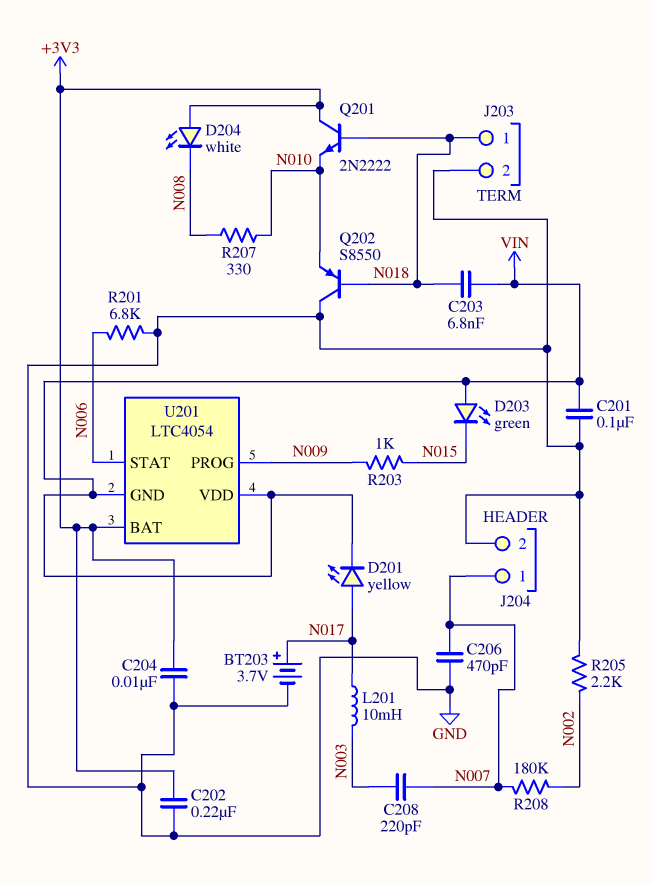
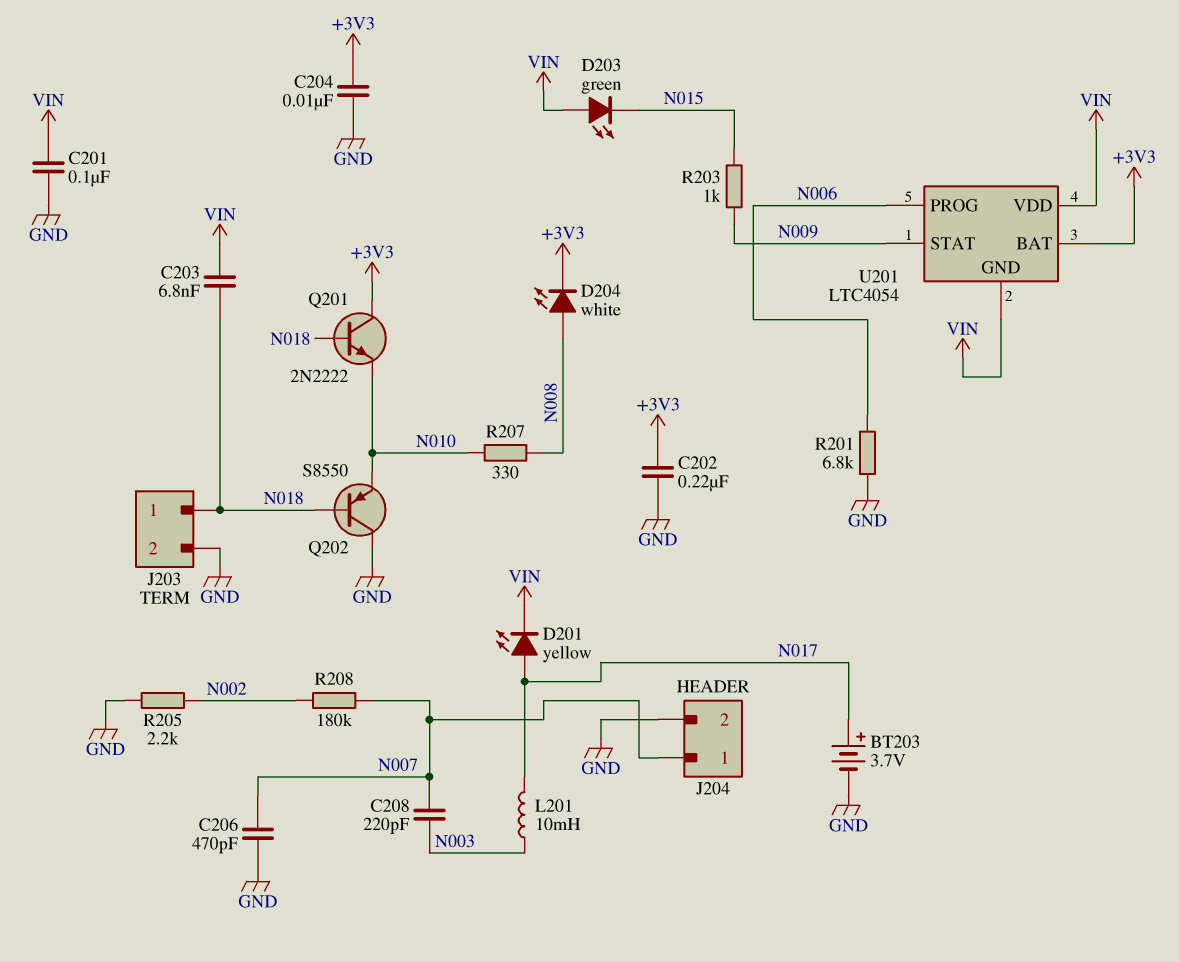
D204: LED white (A +3V3, K N008) -> LED white (A N008, K +3V3)
U201 pin PROG: N009 -> N006
U201 pin STAT: N006 -> N009

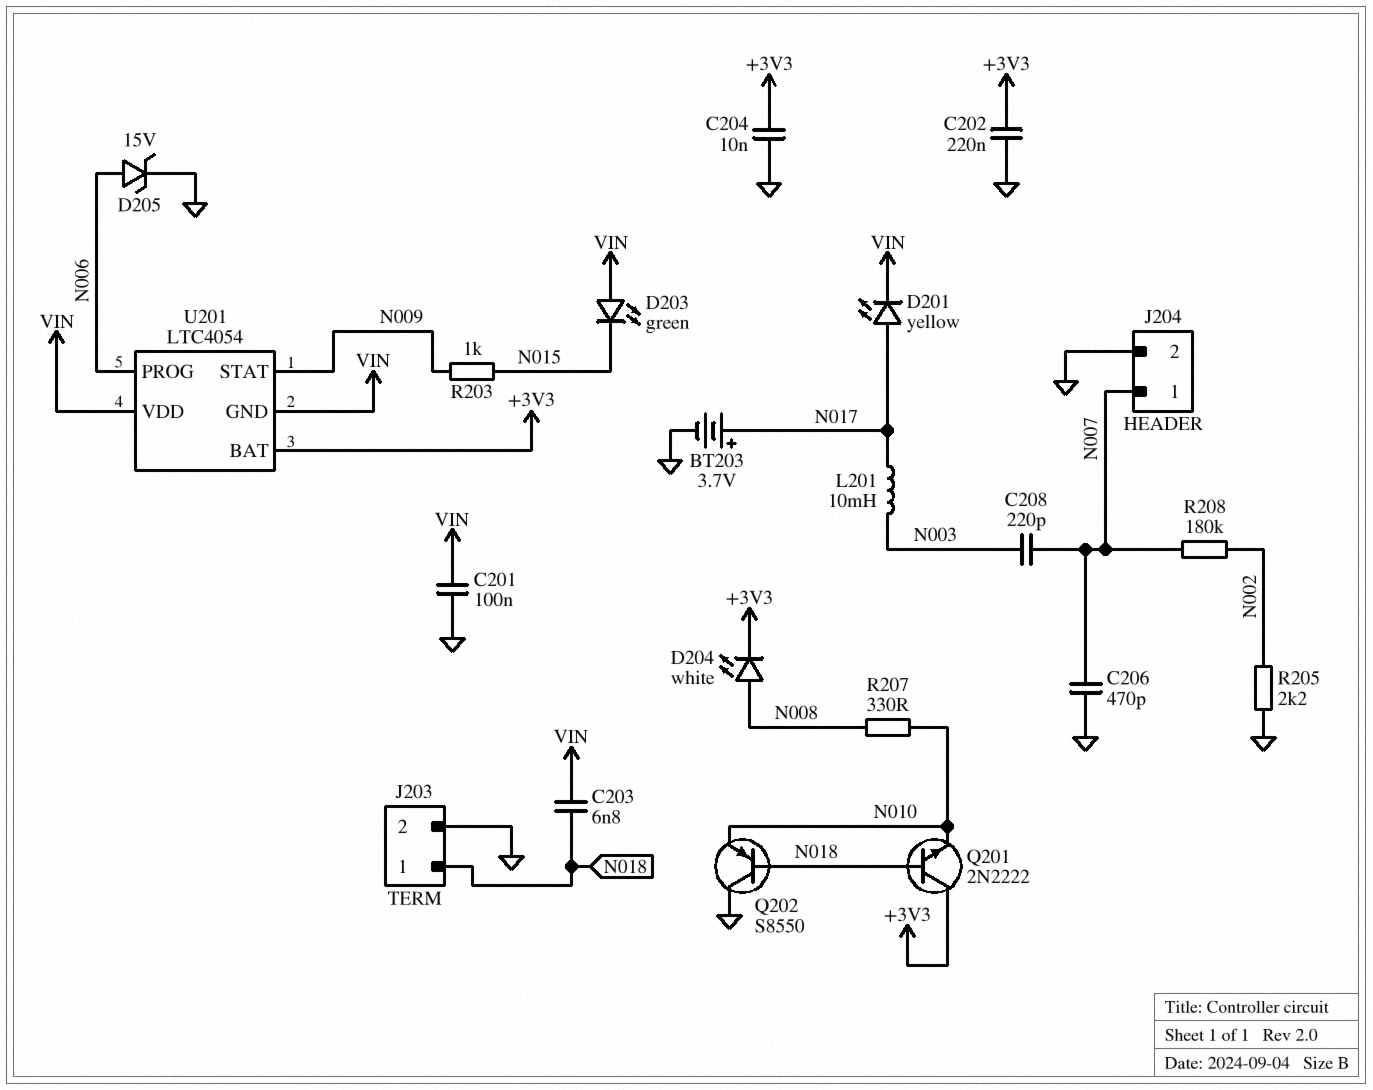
D205: none -> zener 15V (A N006, K GND)
R201: 6.8k (GND, N006) -> none

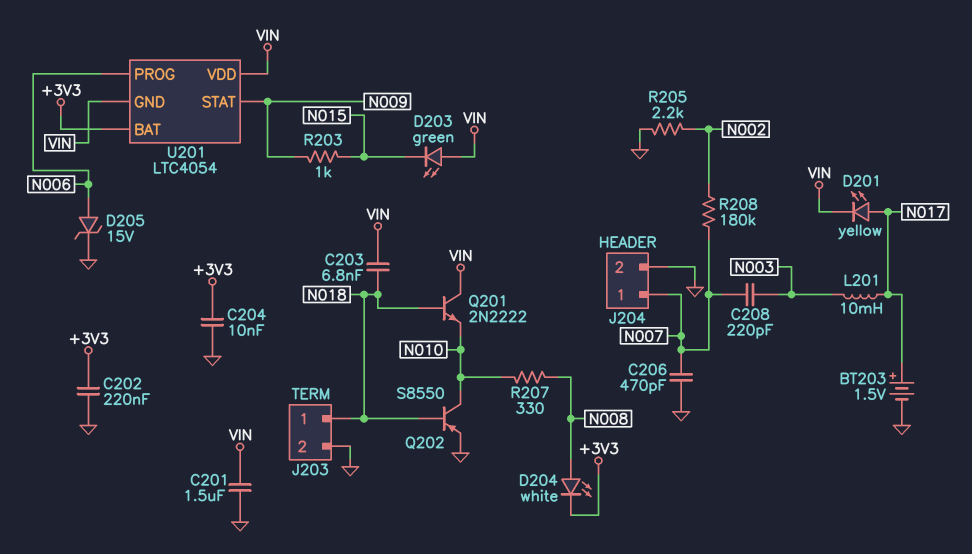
BT203: 3.7V (plus N017, minus GND) -> 1.5V (plus N017, minus GND)
C201: 100nF (GND, VIN) -> 1.5uF (GND, VIN)
Q201: NPN 2N2222 (B N018, C +3V3, E N010) -> NPN 2N2222 (B N018, C VIN, E N010)
Q202: PNP S8550 (B N018, C GND, E N010) -> PNP S8550 (B N018, C N010, E GND)

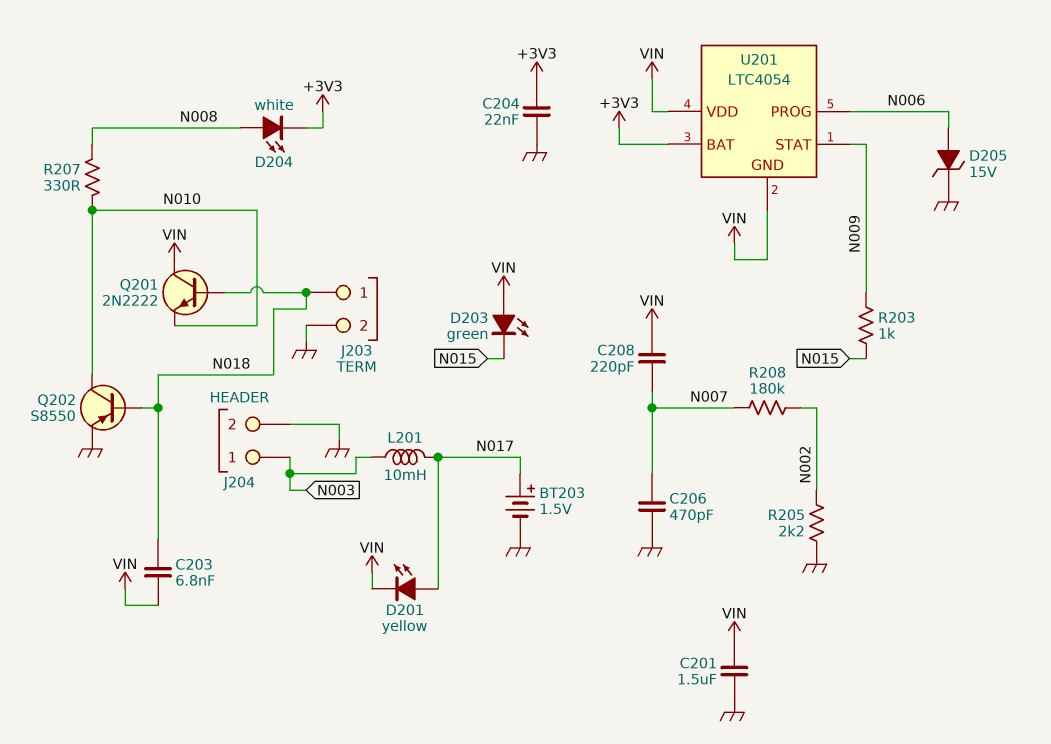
C202: 220nF (+3V3, GND) -> none
C204: 10nF (+3V3, GND) -> 22nF (+3V3, GND)
C208: 220pF (N003, N007) -> 220pF (N007, VIN)
J204 pin 1: N007 -> N003

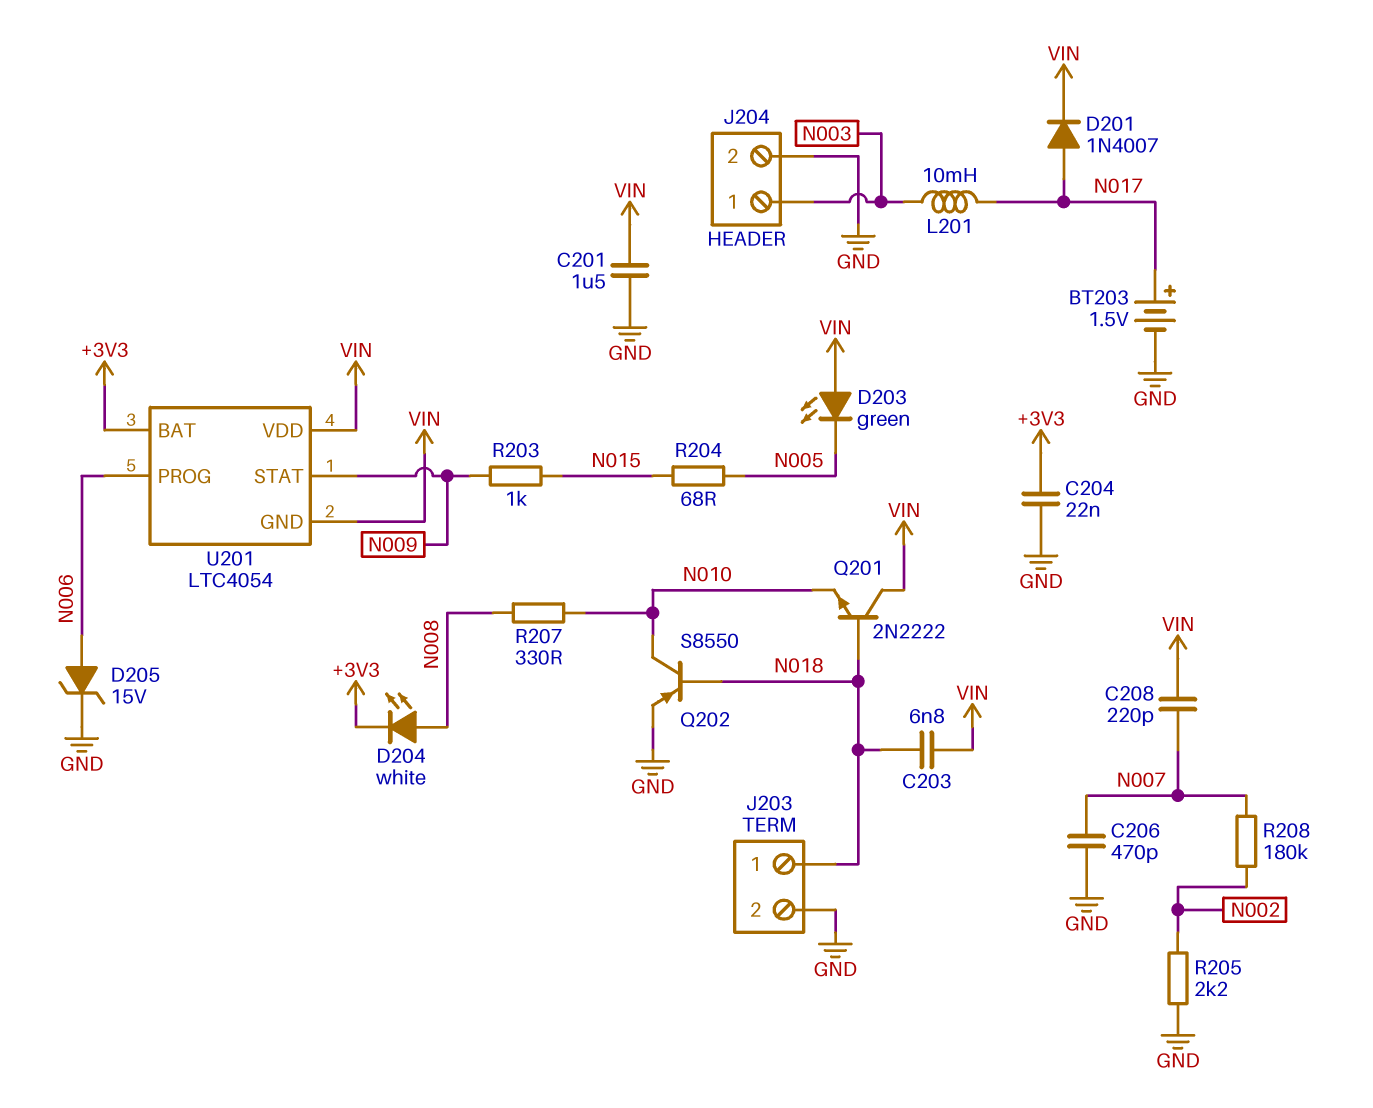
D201: LED yellow (A N017, K VIN) -> diode 1N4007 (A N017, K VIN)
D203: LED green (A VIN, K N015) -> LED green (A VIN, K N005)
R204: none -> 68 (N005, N015)

